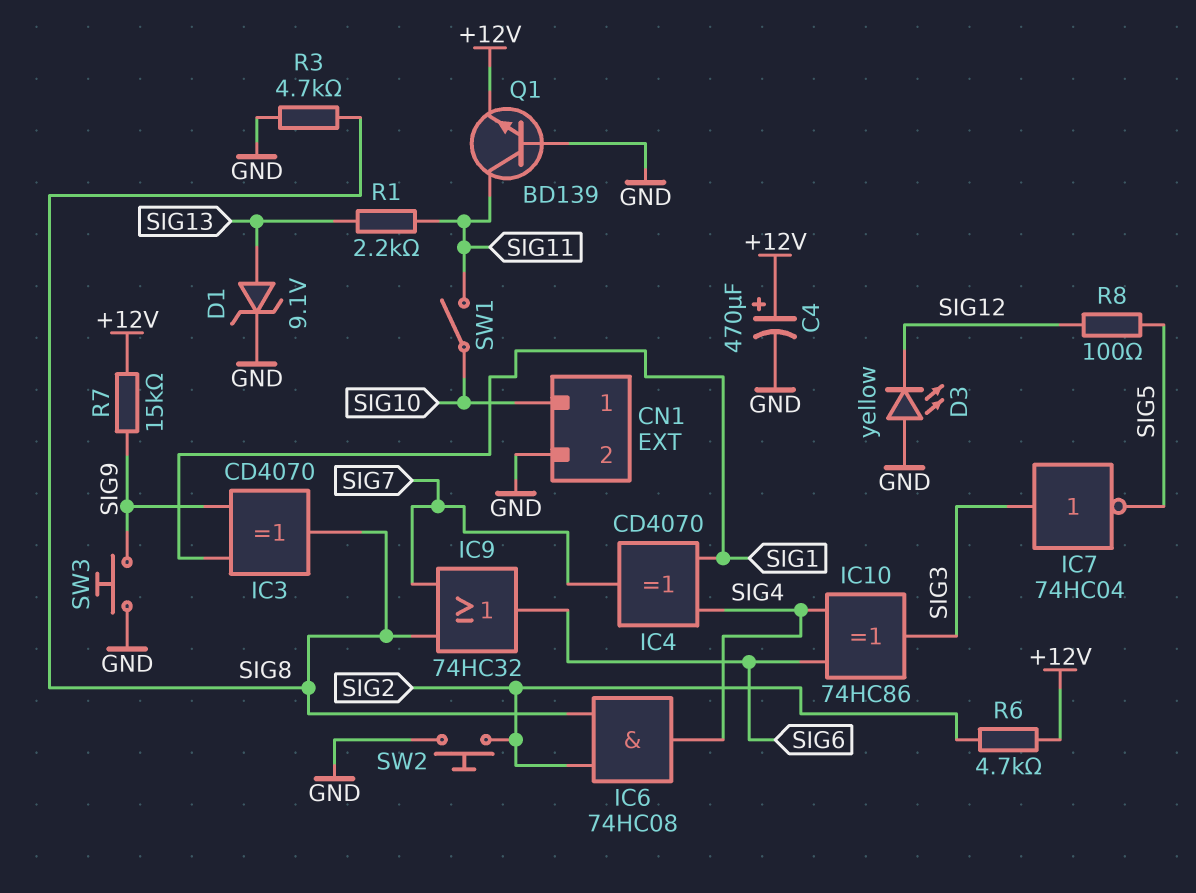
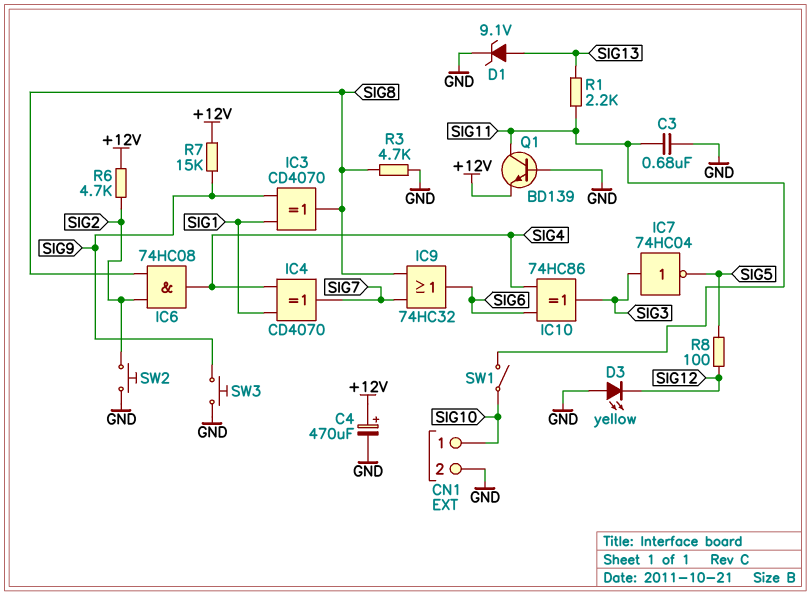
C3: none -> 680nF (GND, SIG11)

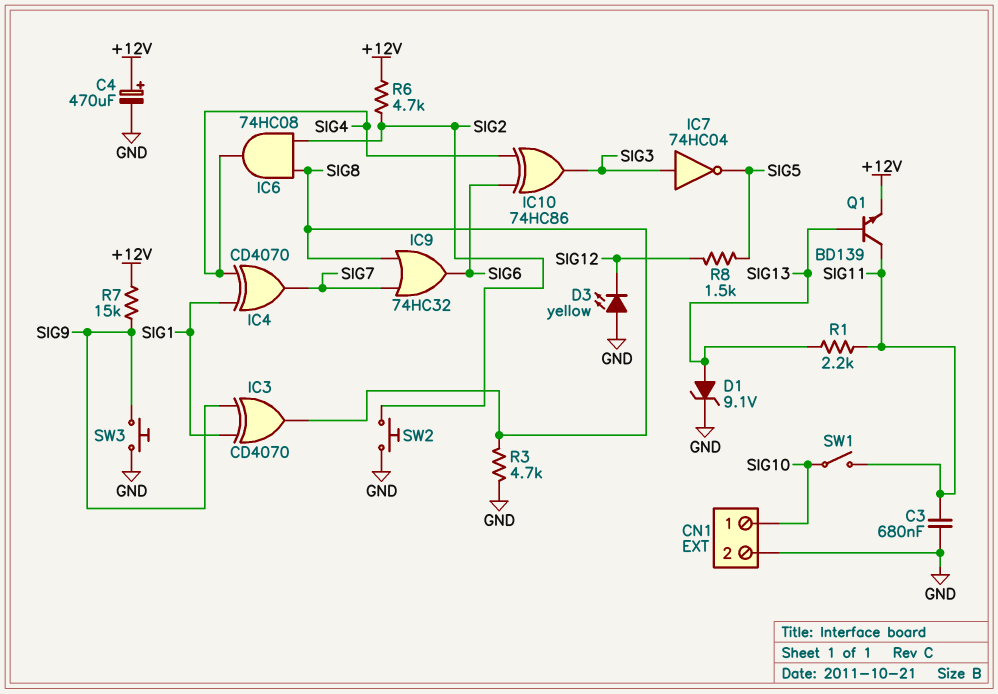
Q1: NPN BD139 (B GND, C SIG11, E +12V) -> NPN BD139 (B SIG13, C SIG11, E +12V)
R8: 100 (SIG5, SIG12) -> 1.5k (SIG5, SIG12)

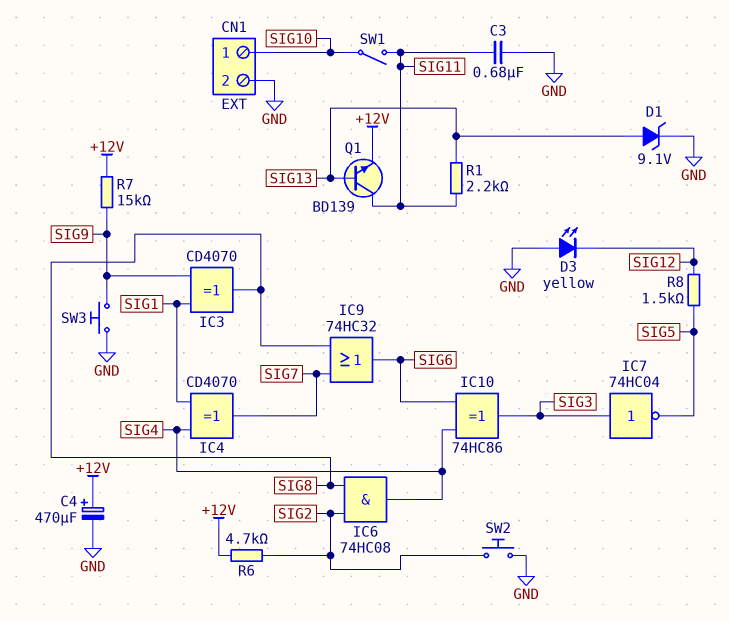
R3: 4.7k (GND, SIG8) -> none

